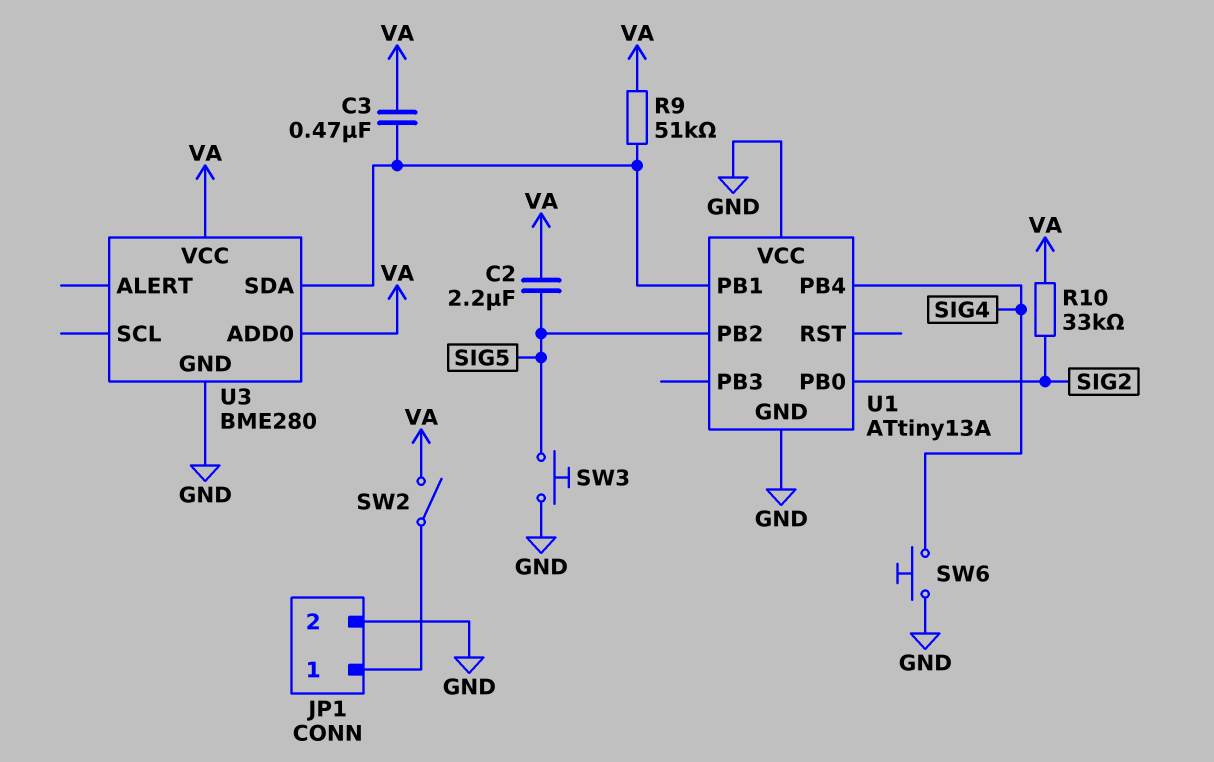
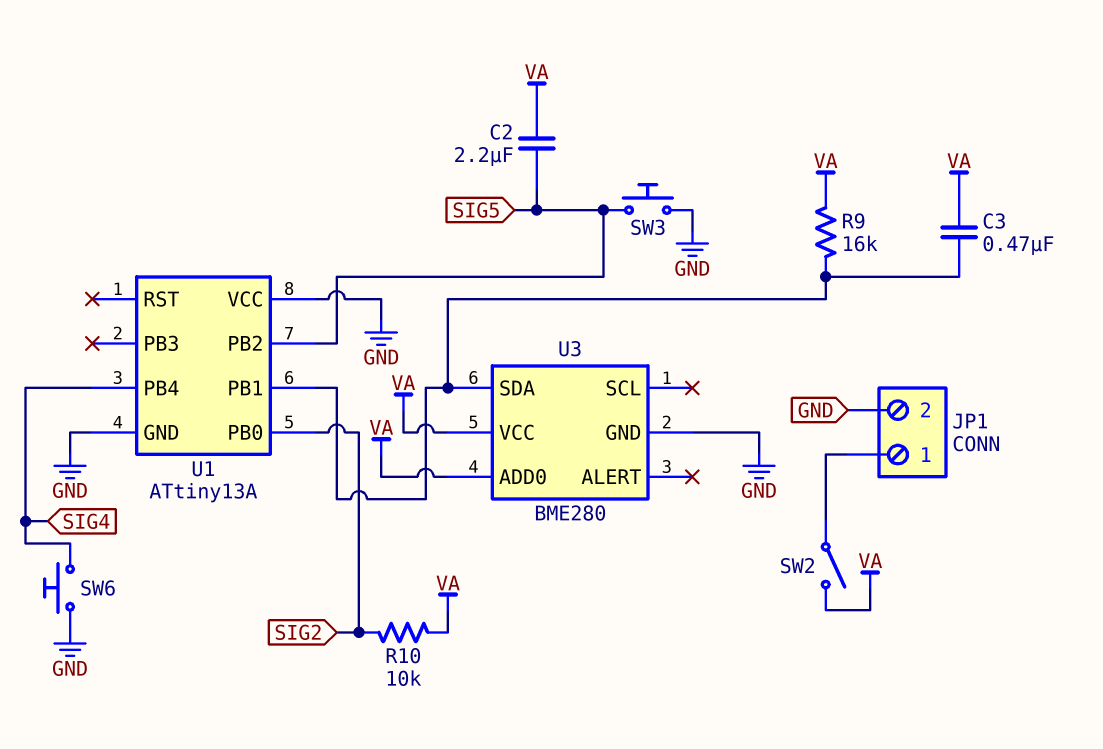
R9: 51k (U1/PB1, VA) -> 16k (U1/PB1, VA)
R10: 33k (SIG2, VA) -> 10k (SIG2, VA)

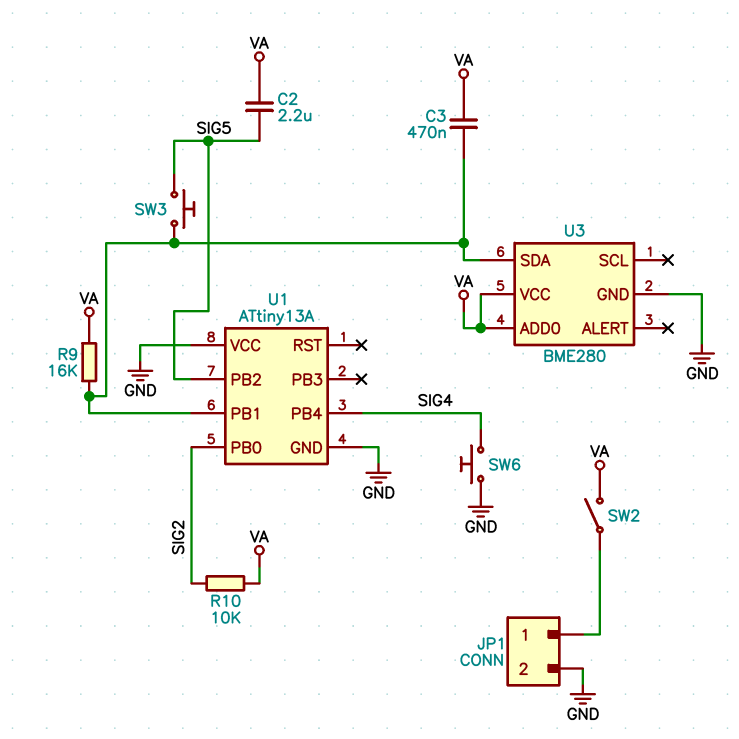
SW3: button (GND, SIG5) -> button (SIG5, U1/PB1)

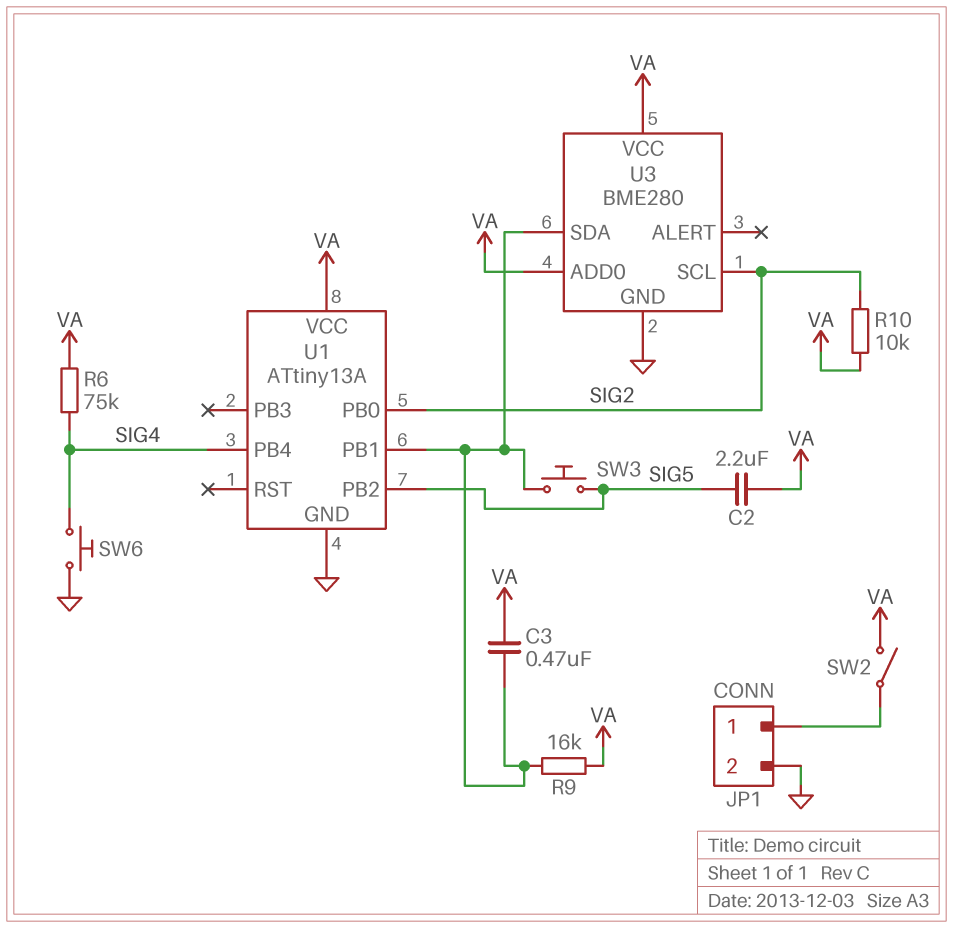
R6: none -> 75k (SIG4, VA)
U1 pin VCC: GND -> VA
U3 pin SCL: none -> SIG2

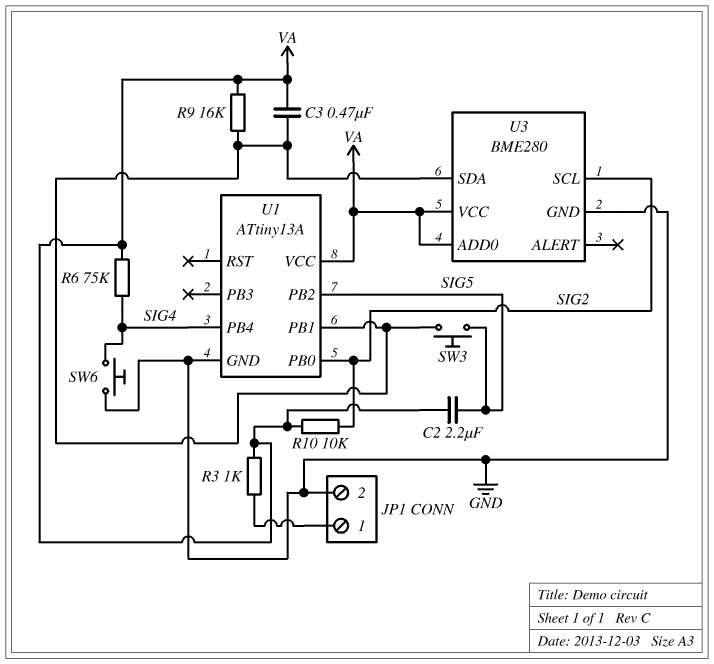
R3: none -> 1k (JP1/1, VA)
SW2: switch (JP1/1, VA) -> none

